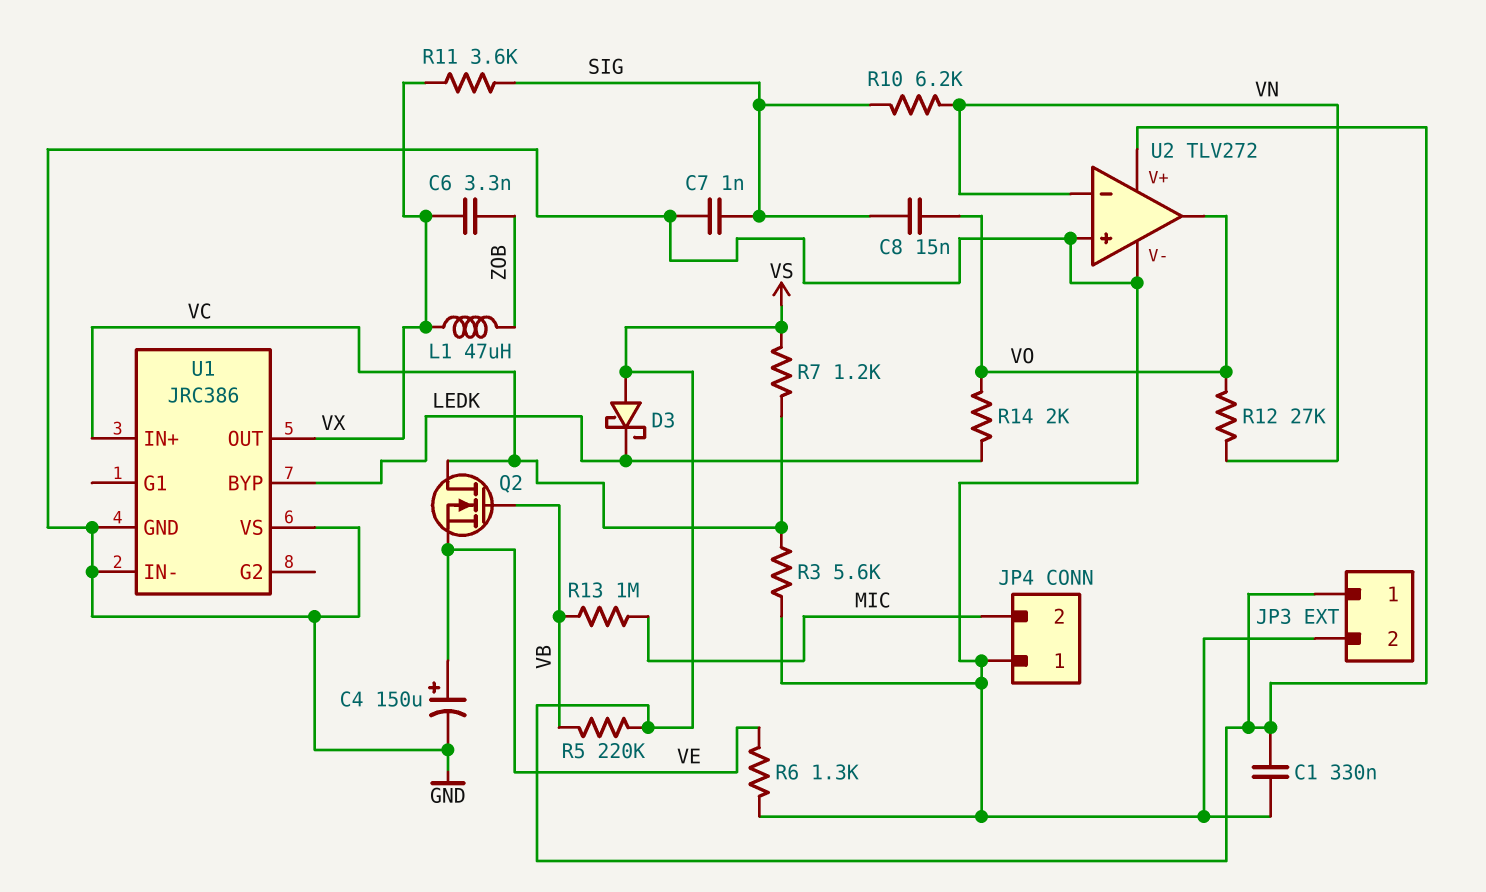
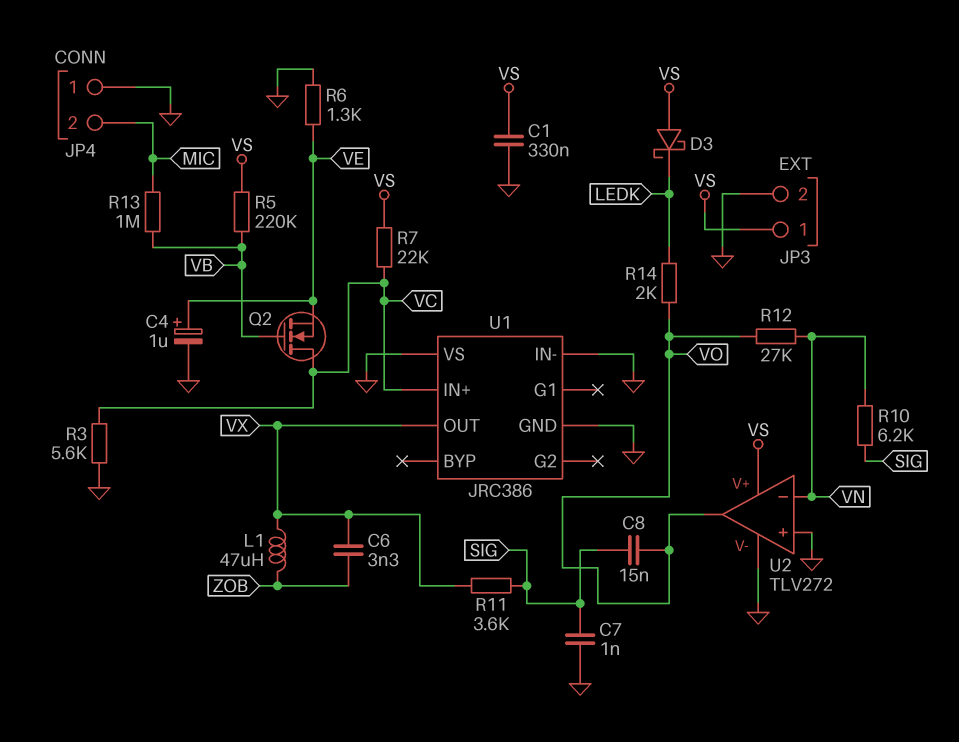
C4: 150uF (plus VE, minus GND) -> 1uF (plus VE, minus GND)
R7: 1.2k (VC, VS) -> 22k (VC, VS)
U1 pin BYP: LEDK -> none

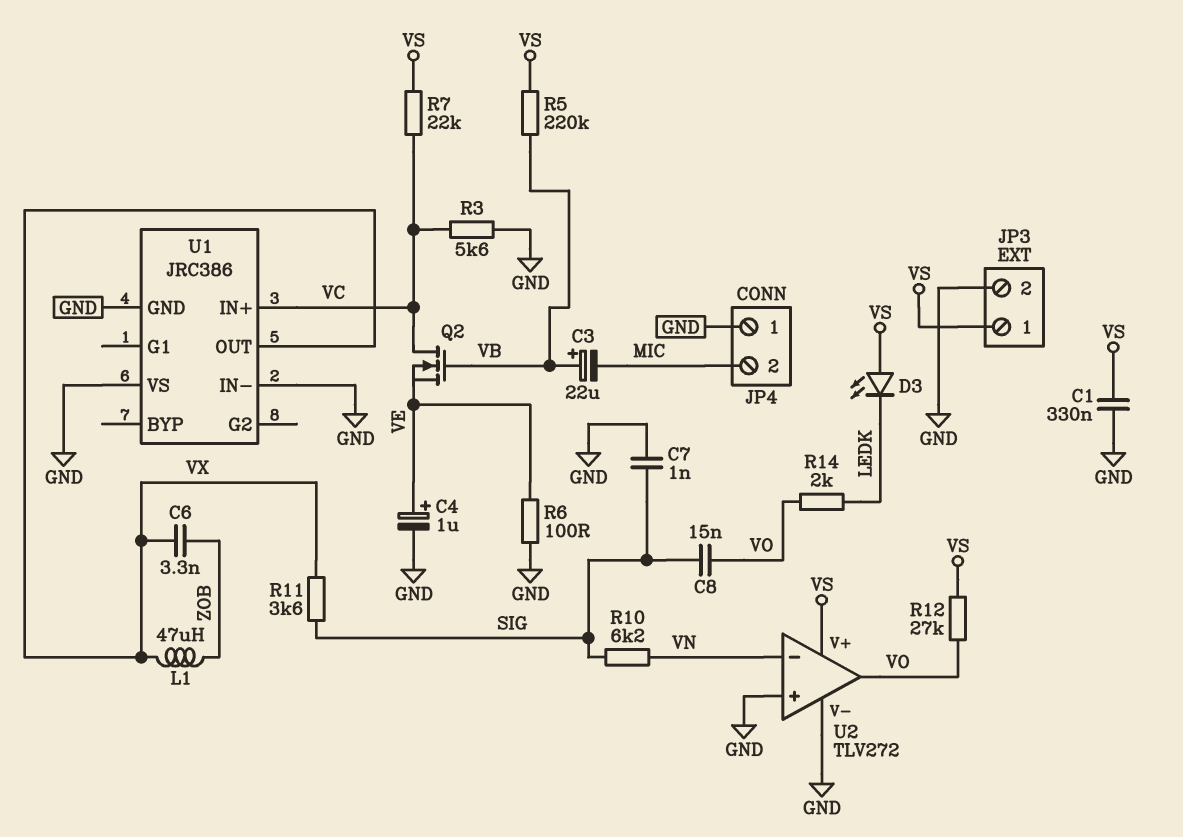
C3: none -> 22uF (plus VB, minus MIC)
D3: schottky (A VS, K LEDK) -> LED (A VS, K LEDK)
R6: 1.3k (GND, VE) -> 100 (GND, VE)
R12: 27k (VN, VO) -> 27k (VO, VS)
R13: 1M (MIC, VB) -> none

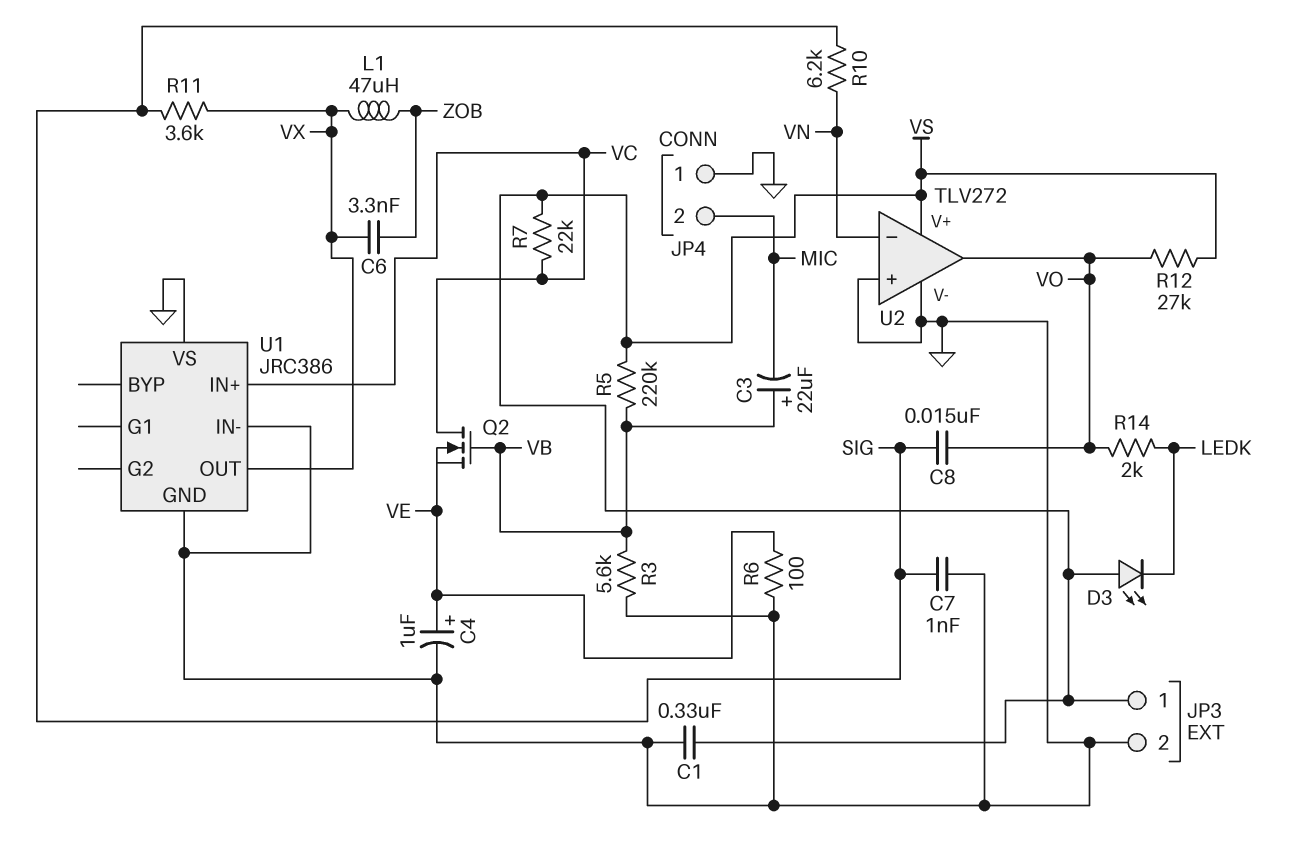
R3: 5.6k (GND, VC) -> 5.6k (GND, VB)

